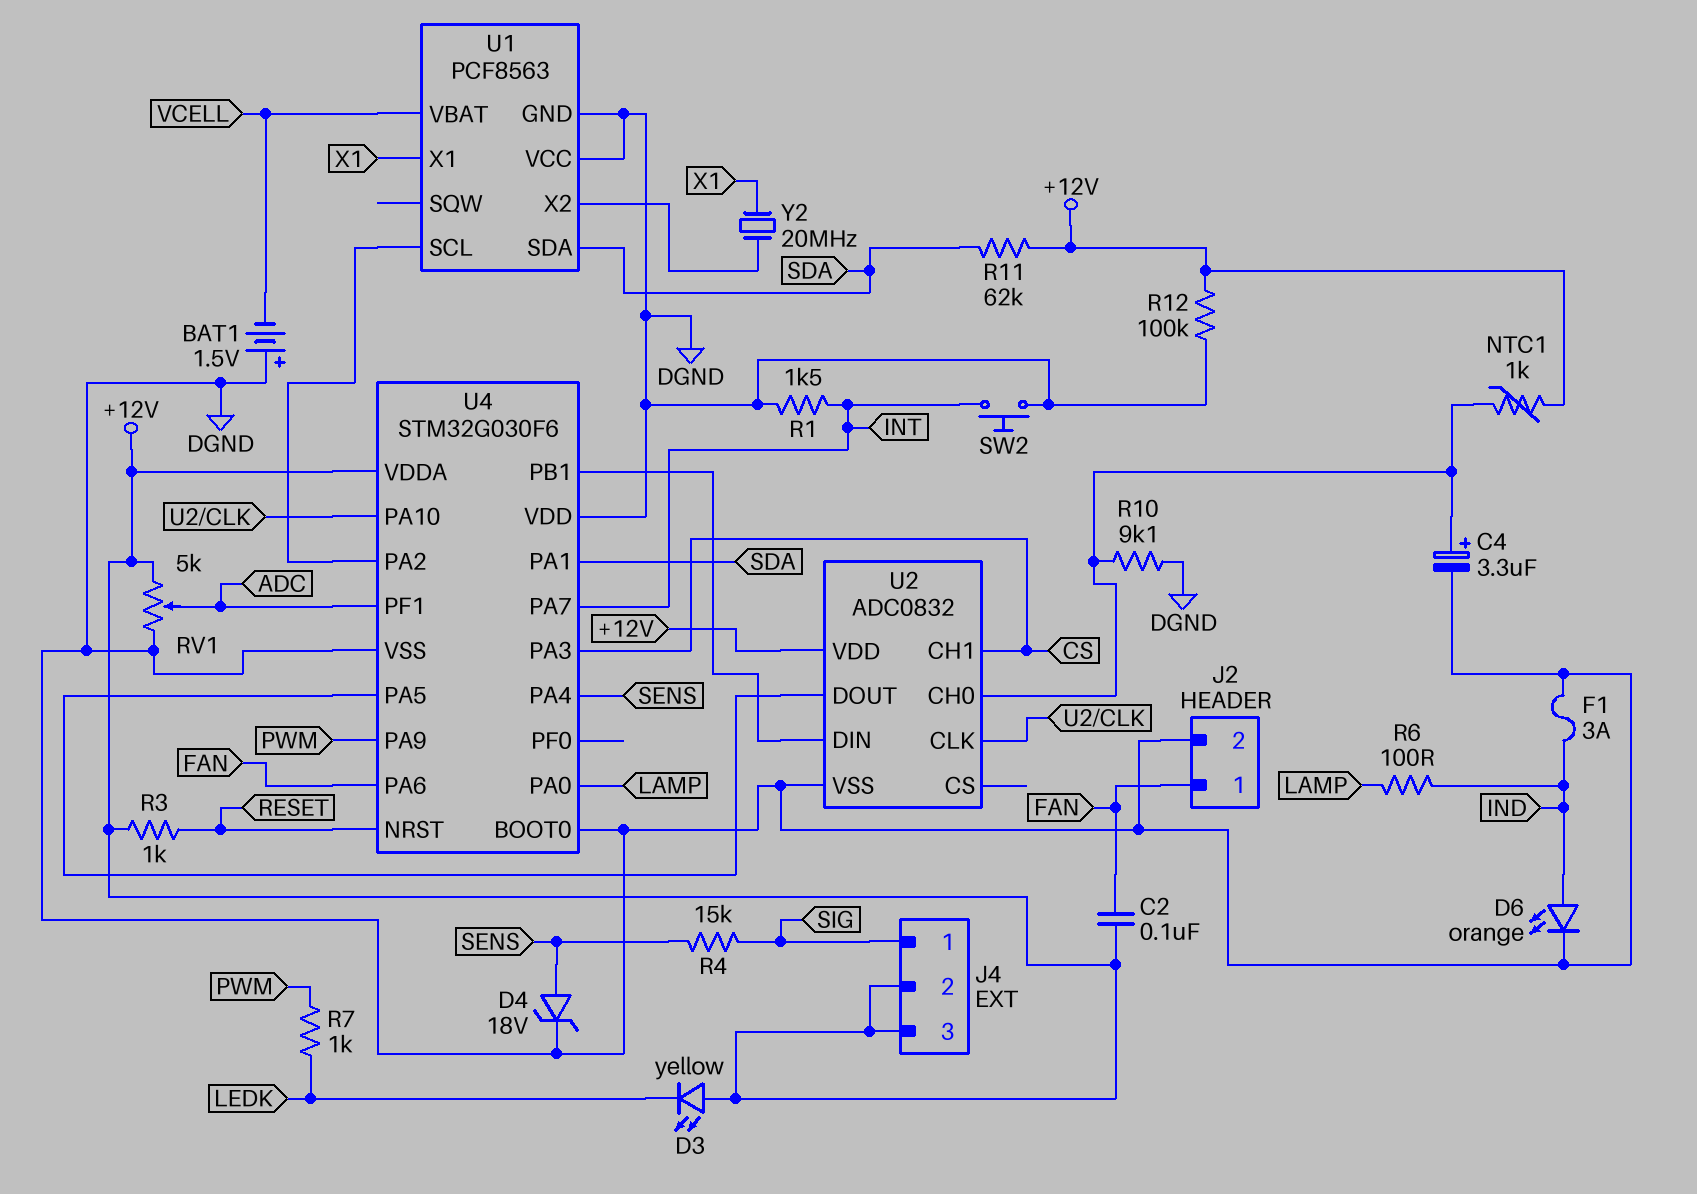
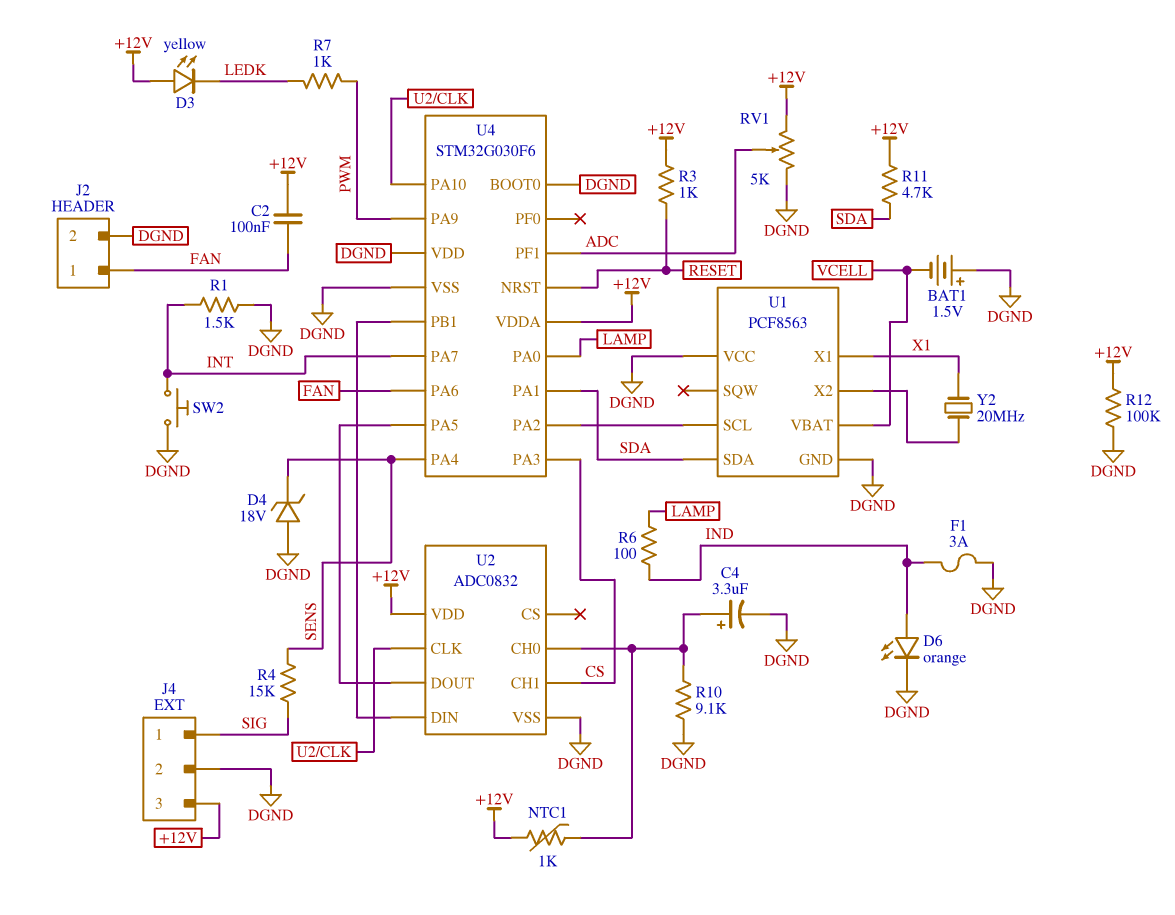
D4: zener 18V (A SENS, K DGND) -> zener 18V (A DGND, K SENS)
J4 pin 2: +12V -> DGND
R11: 62k (+12V, SDA) -> 4.7k (+12V, SDA)

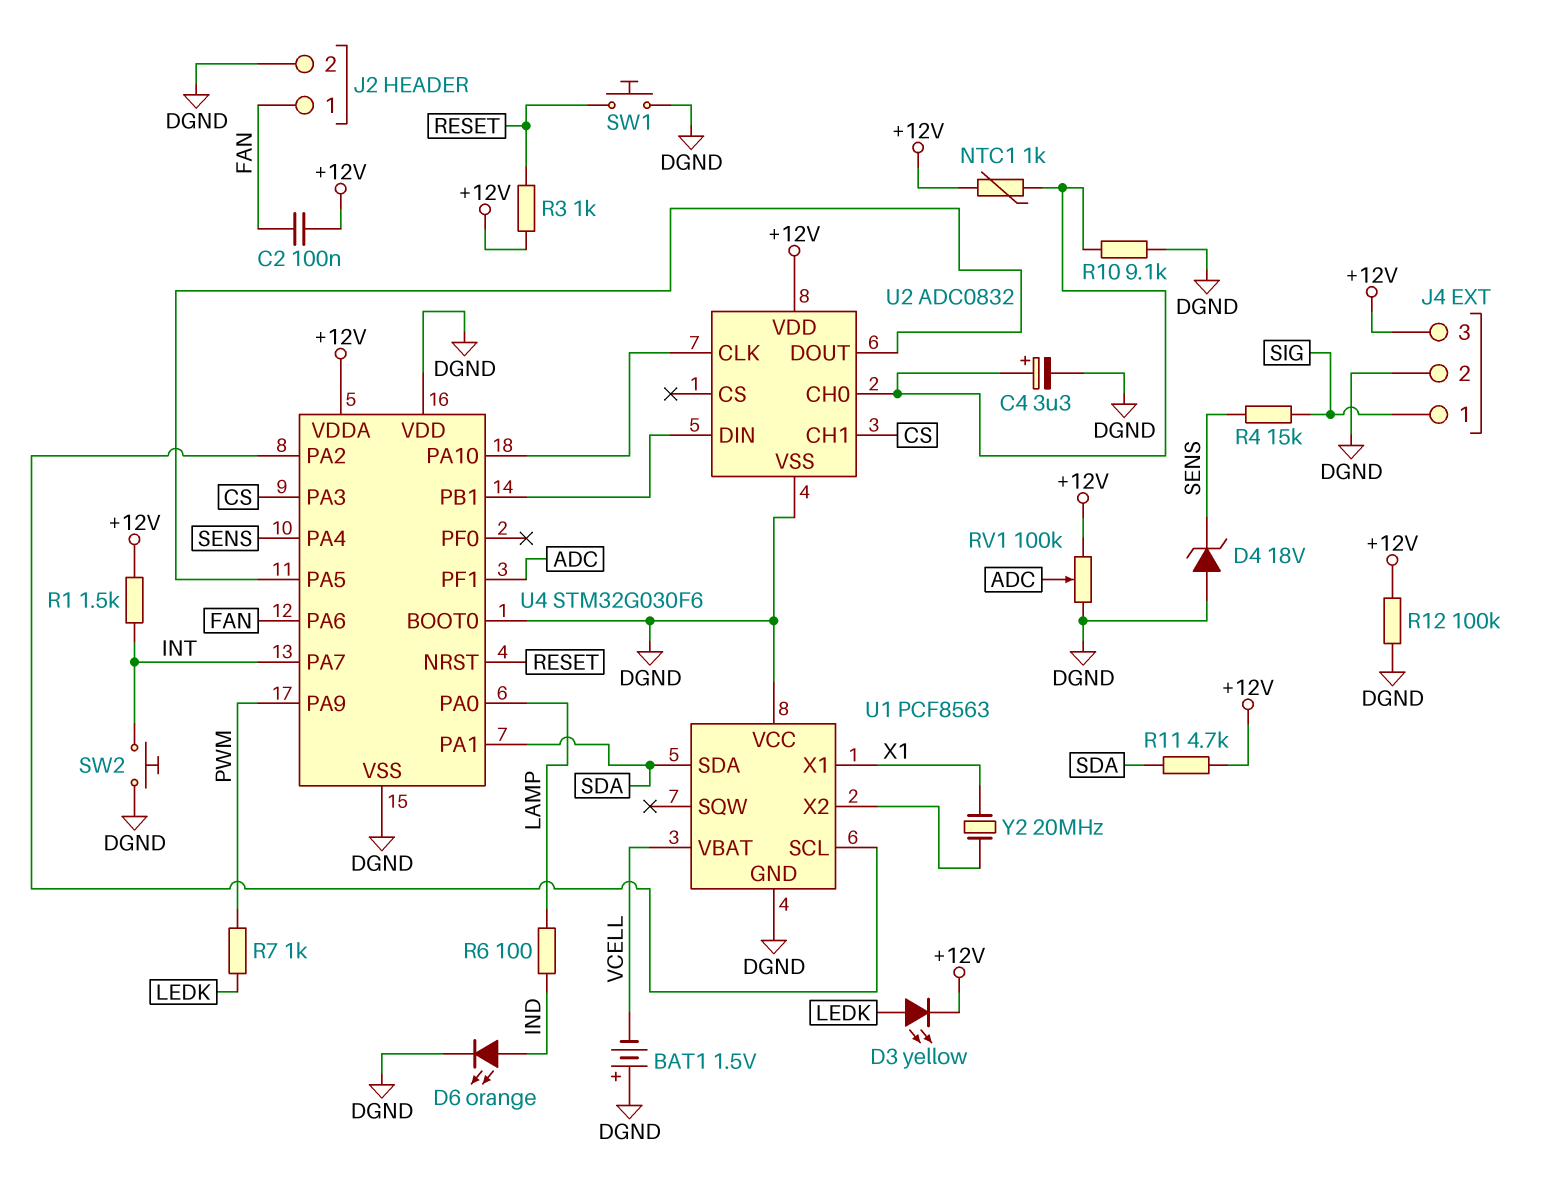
D3: LED yellow (A +12V, K LEDK) -> LED yellow (A LEDK, K +12V)
F1: 3A (DGND, IND) -> none
R1: 1.5k (DGND, INT) -> 1.5k (+12V, INT)
RV1: 5k (+12V, DGND, wiper ADC) -> 100k (+12V, DGND, wiper ADC)
SW1: none -> button (DGND, RESET)

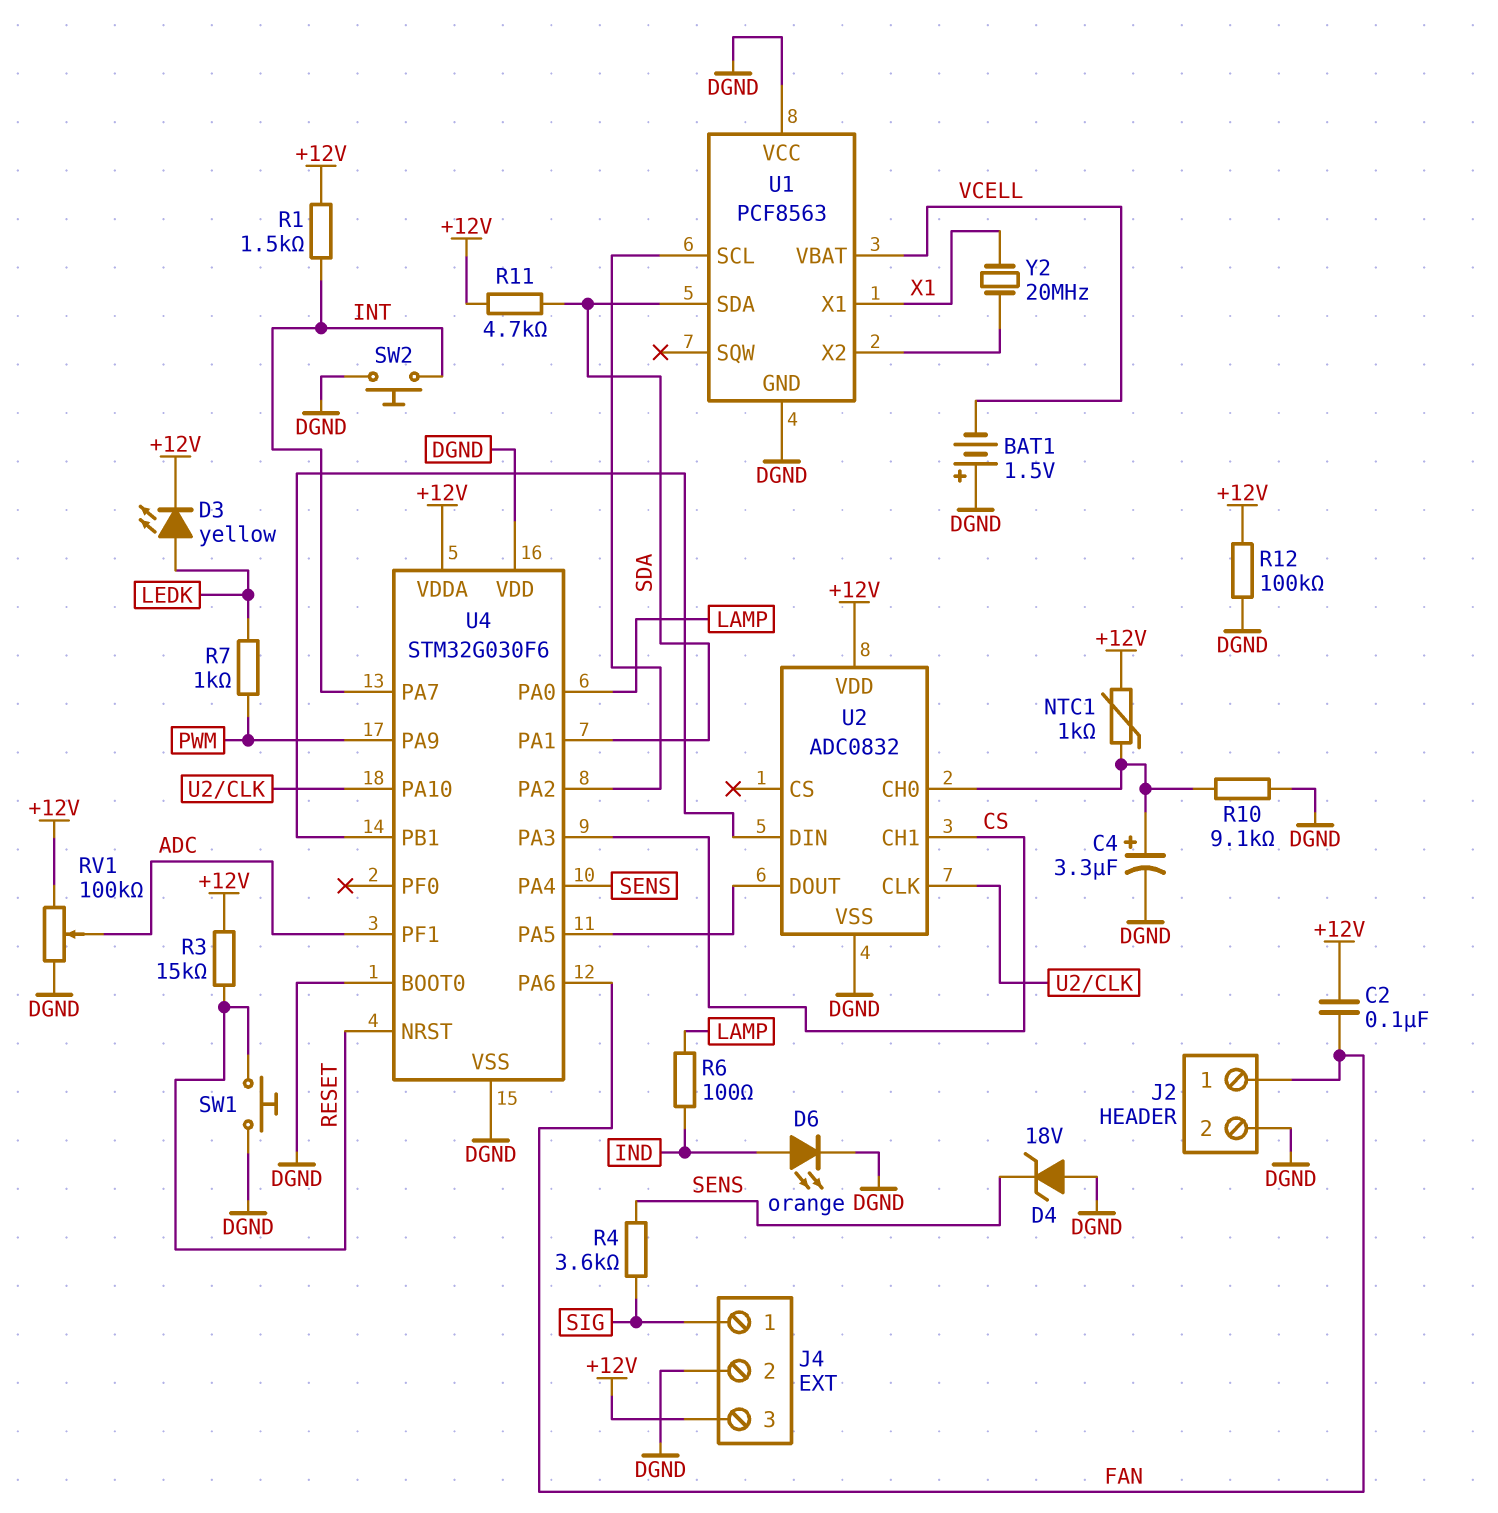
R3: 1k (+12V, RESET) -> 15k (+12V, RESET)
R4: 15k (SENS, SIG) -> 3.6k (SENS, SIG)

